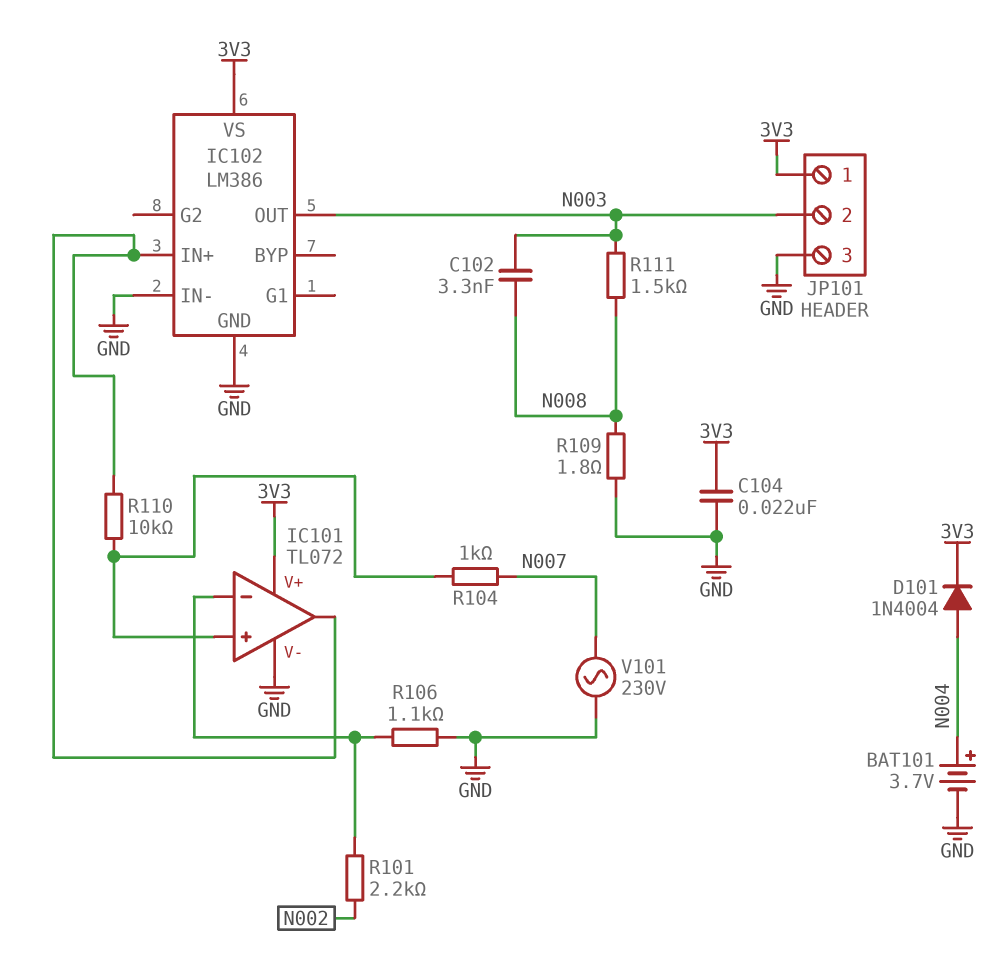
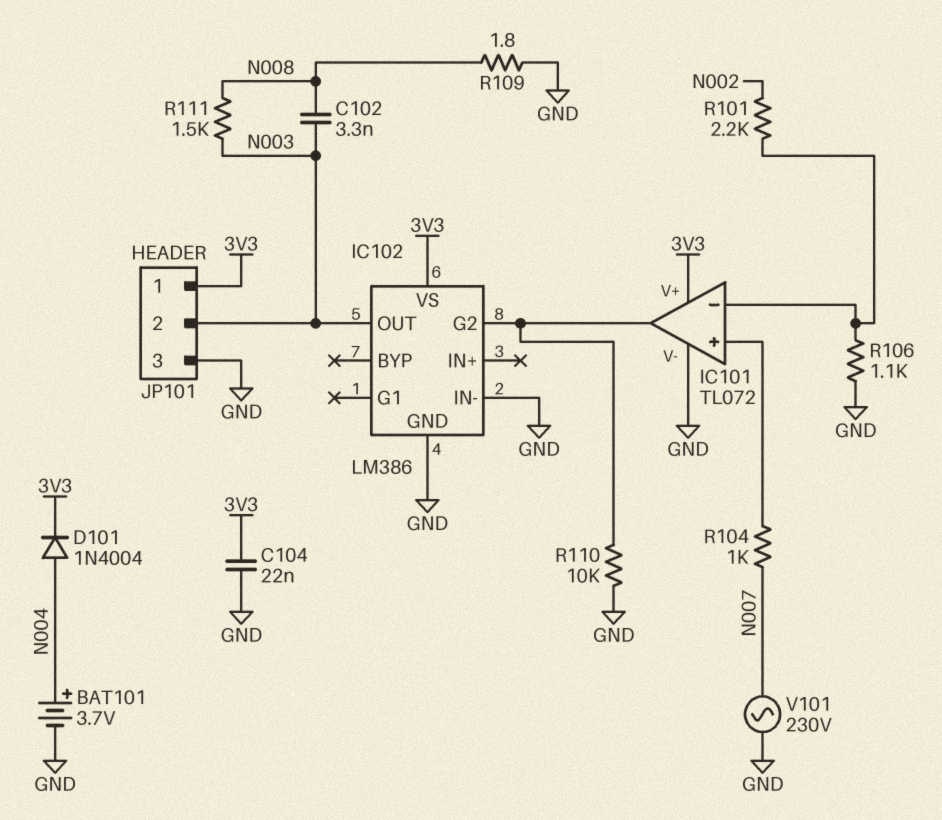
IC102 pin G2: none -> IC101/out
IC102 pin IN+: IC101/out -> none
R110: 10k (IC101/in+, IC101/out) -> 10k (GND, IC101/out)

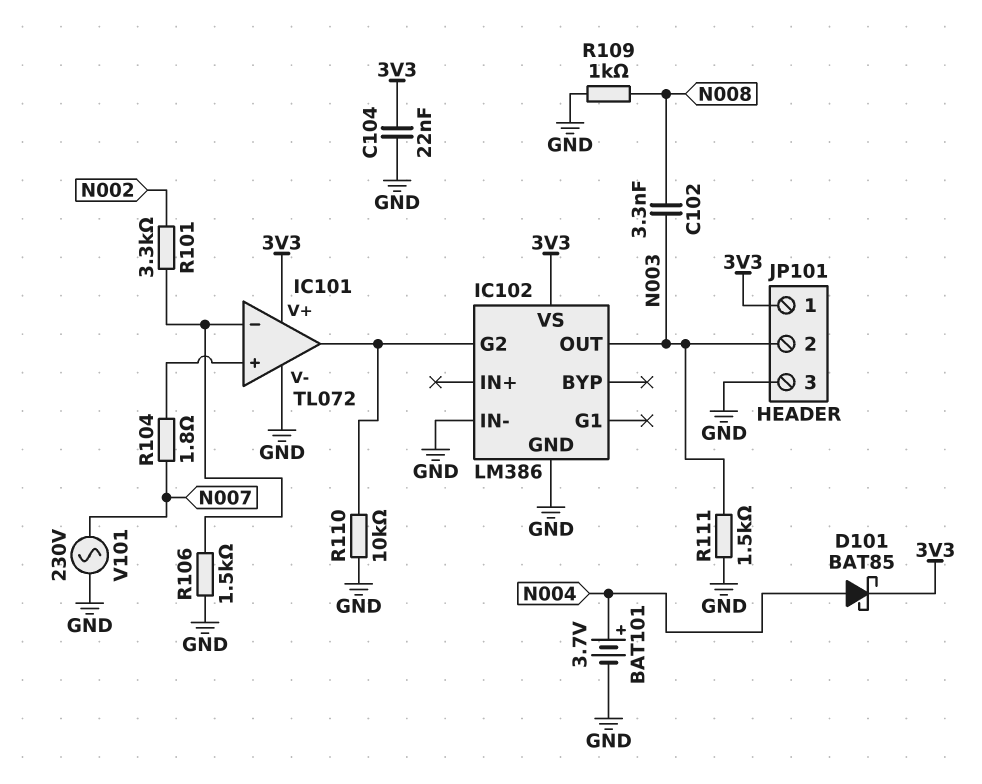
D101: diode 1N4004 (A N004, K 3V3) -> schottky BAT85 (A N004, K 3V3)
R101: 2.2k (IC101/in-, N002) -> 3.3k (IC101/in-, N002)
R104: 1k (IC101/in+, N007) -> 1.8 (IC101/in+, N007)
R106: 1.1k (GND, IC101/in-) -> 1.5k (GND, IC101/in-)
R109: 1.8 (GND, N008) -> 1k (GND, N008)
R111: 1.5k (N003, N008) -> 1.5k (GND, N003)

